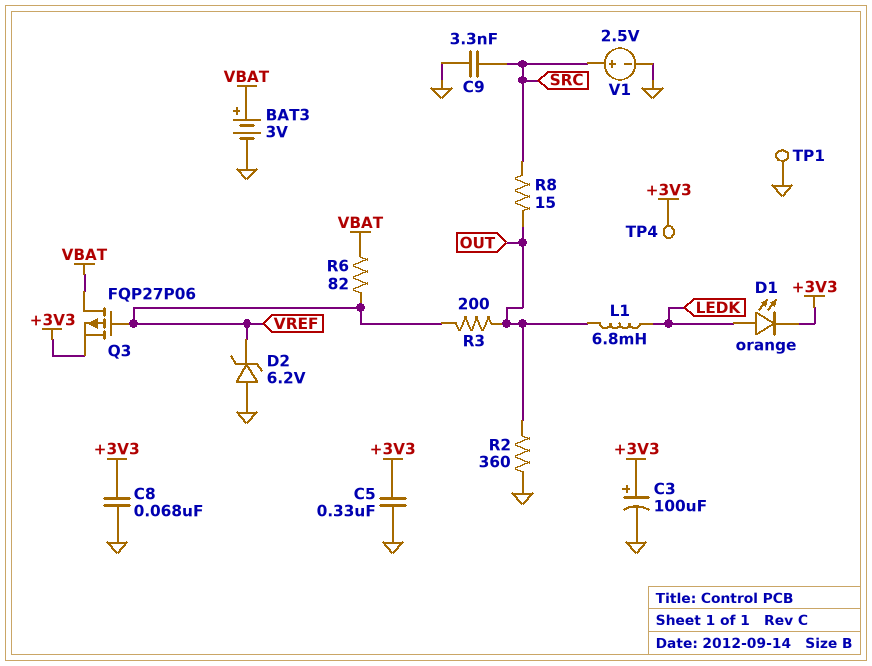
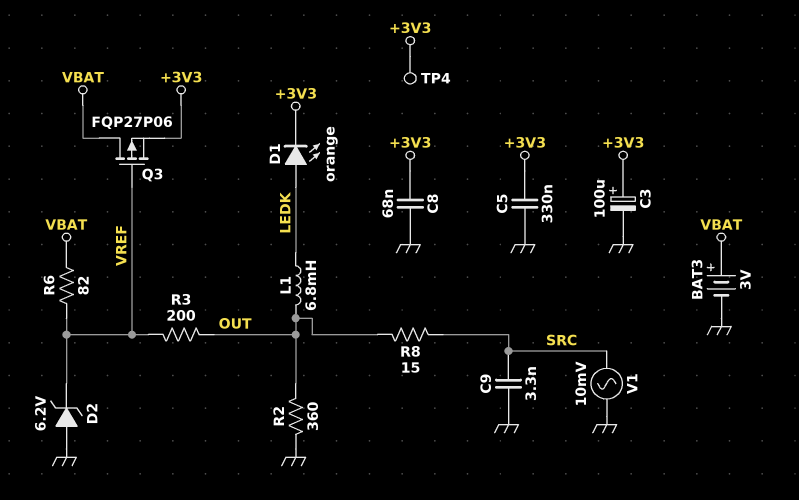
TP1: test point (GND) -> none
V1: 2.5V (plus SRC, minus GND) -> AC 10mV (GND, SRC)

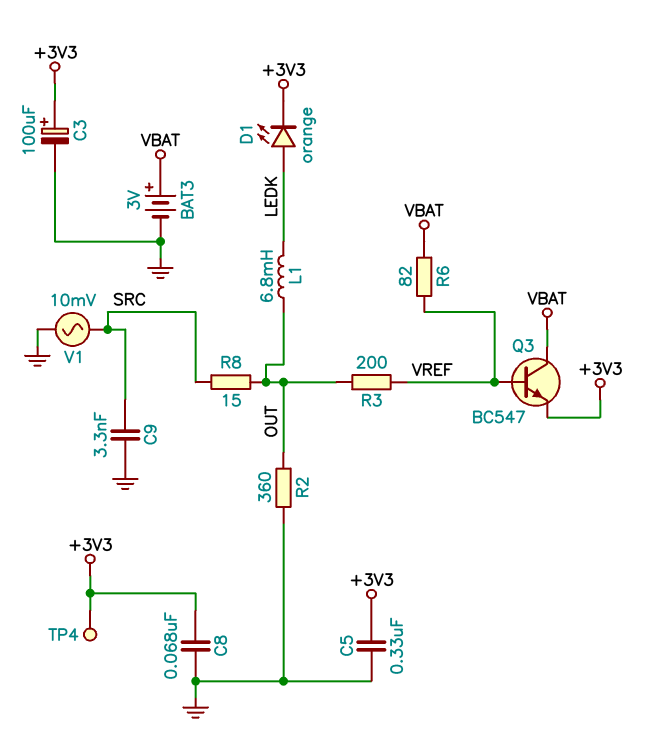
D2: zener 6.2V (A GND, K VREF) -> none
Q3: PMOS FQP27P06 (G VREF, D VBAT, S +3V3) -> NPN BC547 (B VREF, C VBAT, E +3V3)

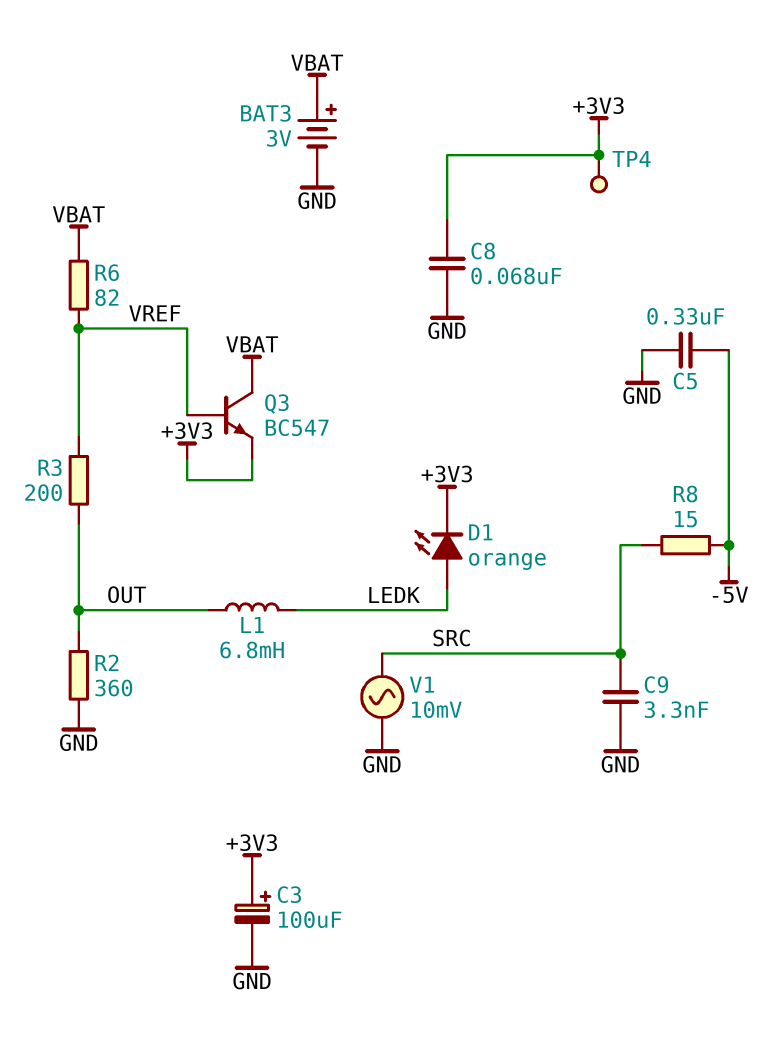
C5: 330nF (+3V3, GND) -> 330nF (-5V, GND)
R8: 15 (OUT, SRC) -> 15 (-5V, SRC)

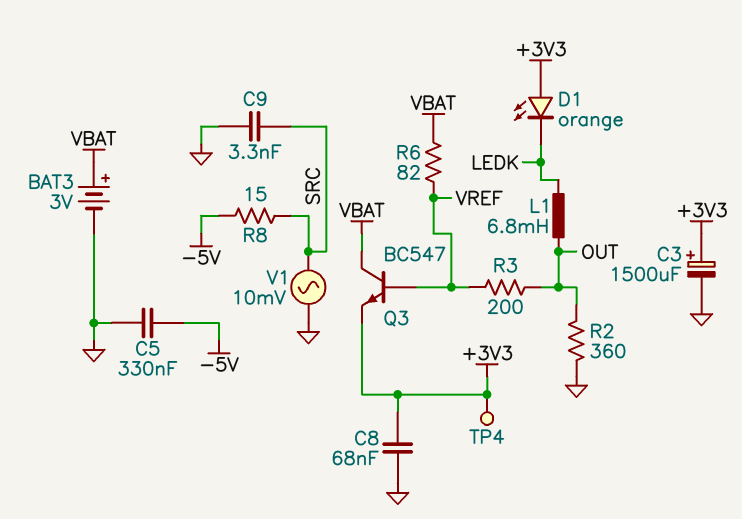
C3: 100uF (plus +3V3, minus GND) -> 1500uF (plus +3V3, minus GND)
D1: LED orange (A LEDK, K +3V3) -> LED orange (A +3V3, K LEDK)

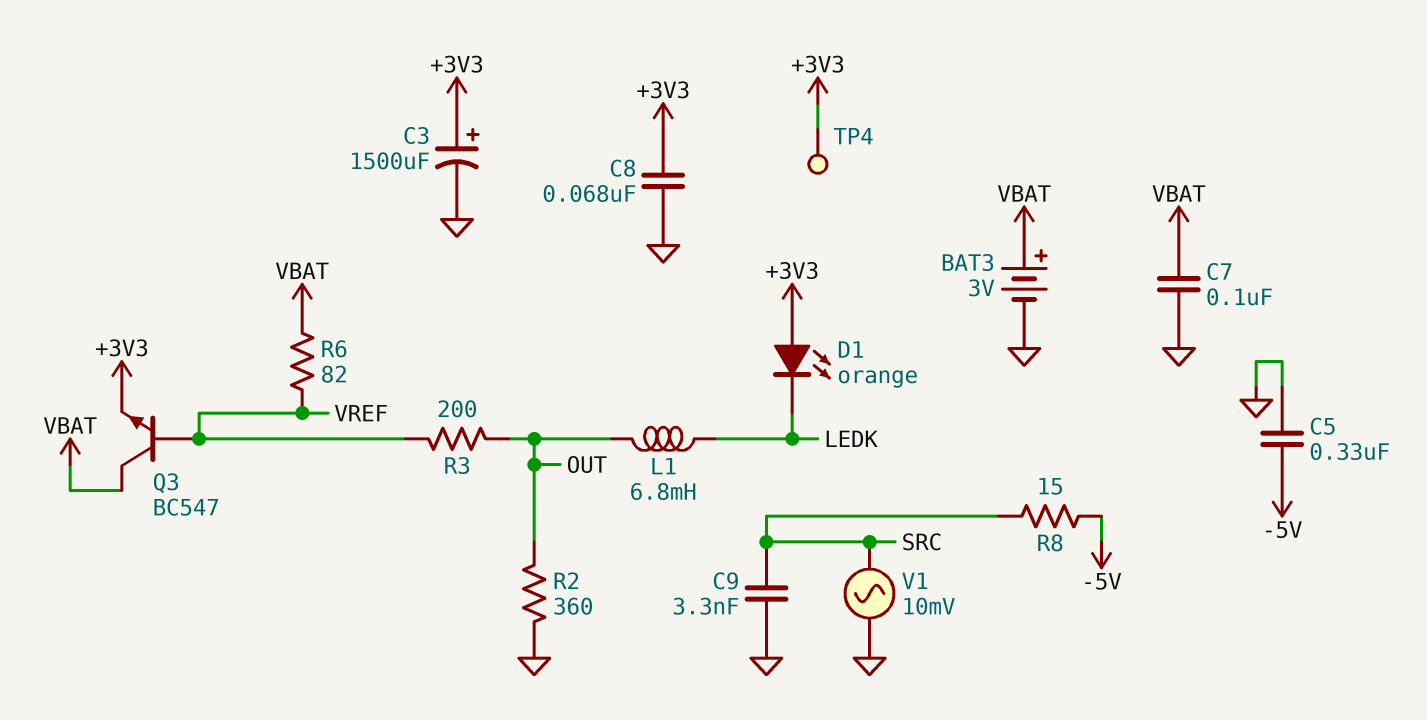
C7: none -> 100nF (GND, VBAT)

